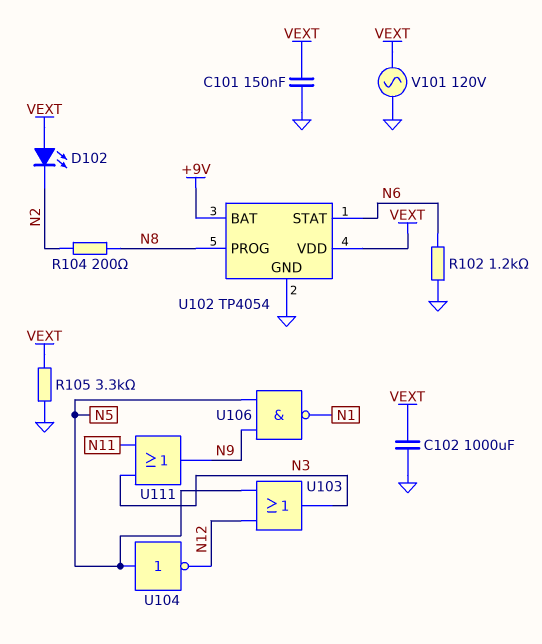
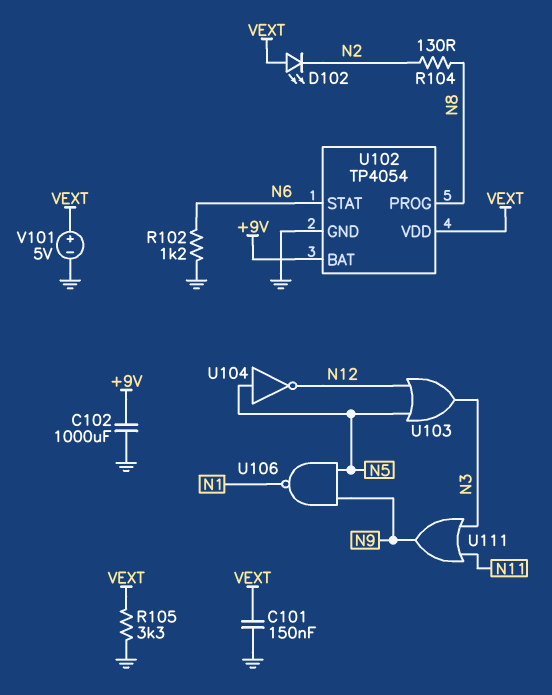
C102: 1000uF (GND, VEXT) -> 1000uF (+9V, GND)
R104: 200 (N2, N8) -> 130 (N2, N8)
V101: AC 120V (GND, VEXT) -> 5V (plus VEXT, minus GND)

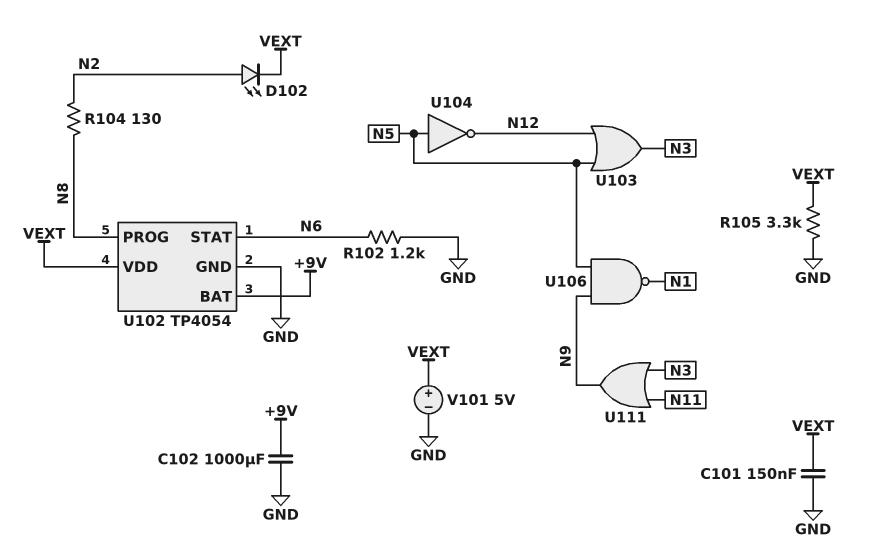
D102: LED (A VEXT, K N2) -> LED (A N2, K VEXT)

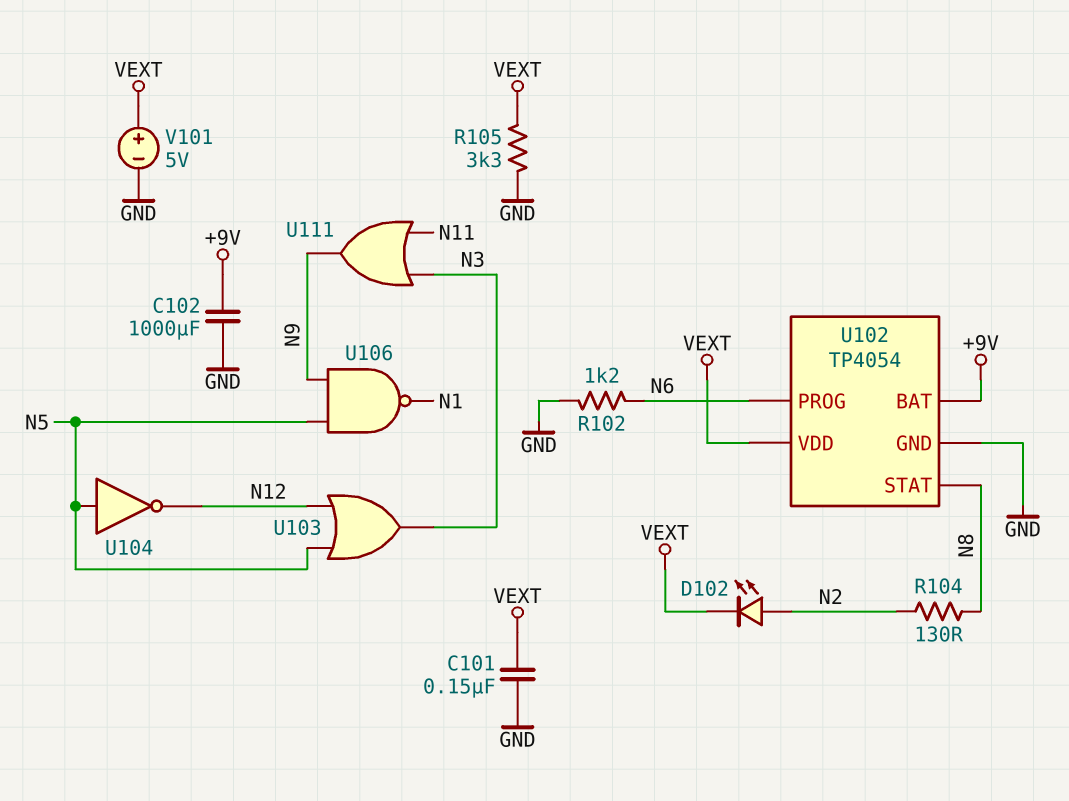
U102 pin PROG: N8 -> N6
U102 pin STAT: N6 -> N8

